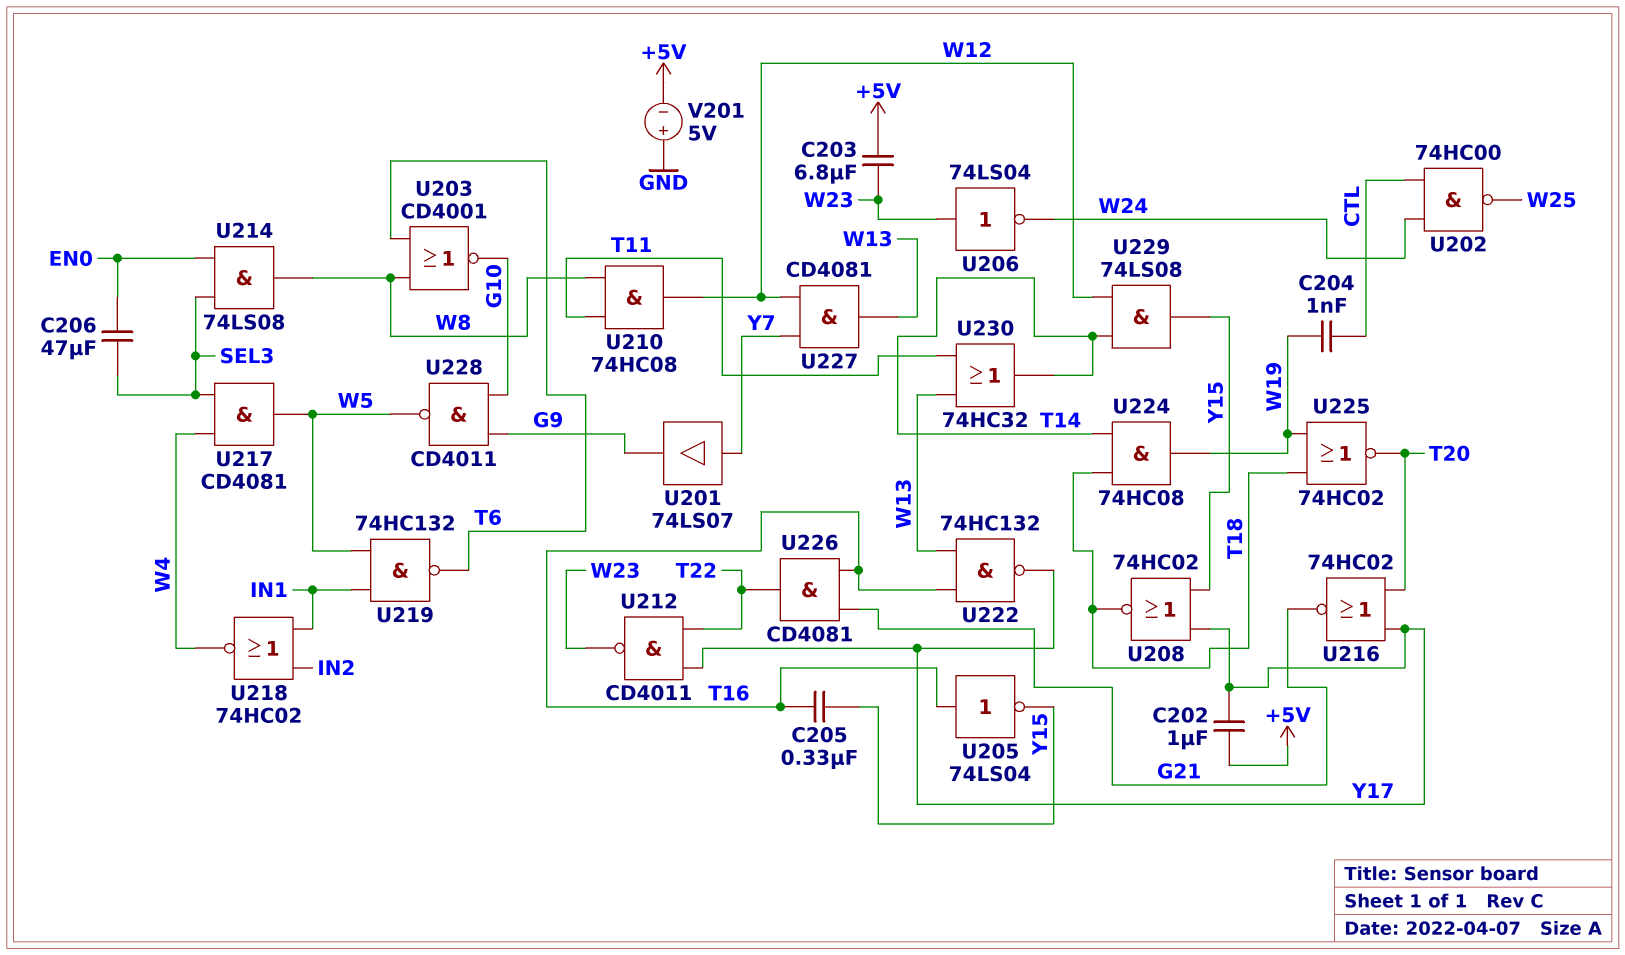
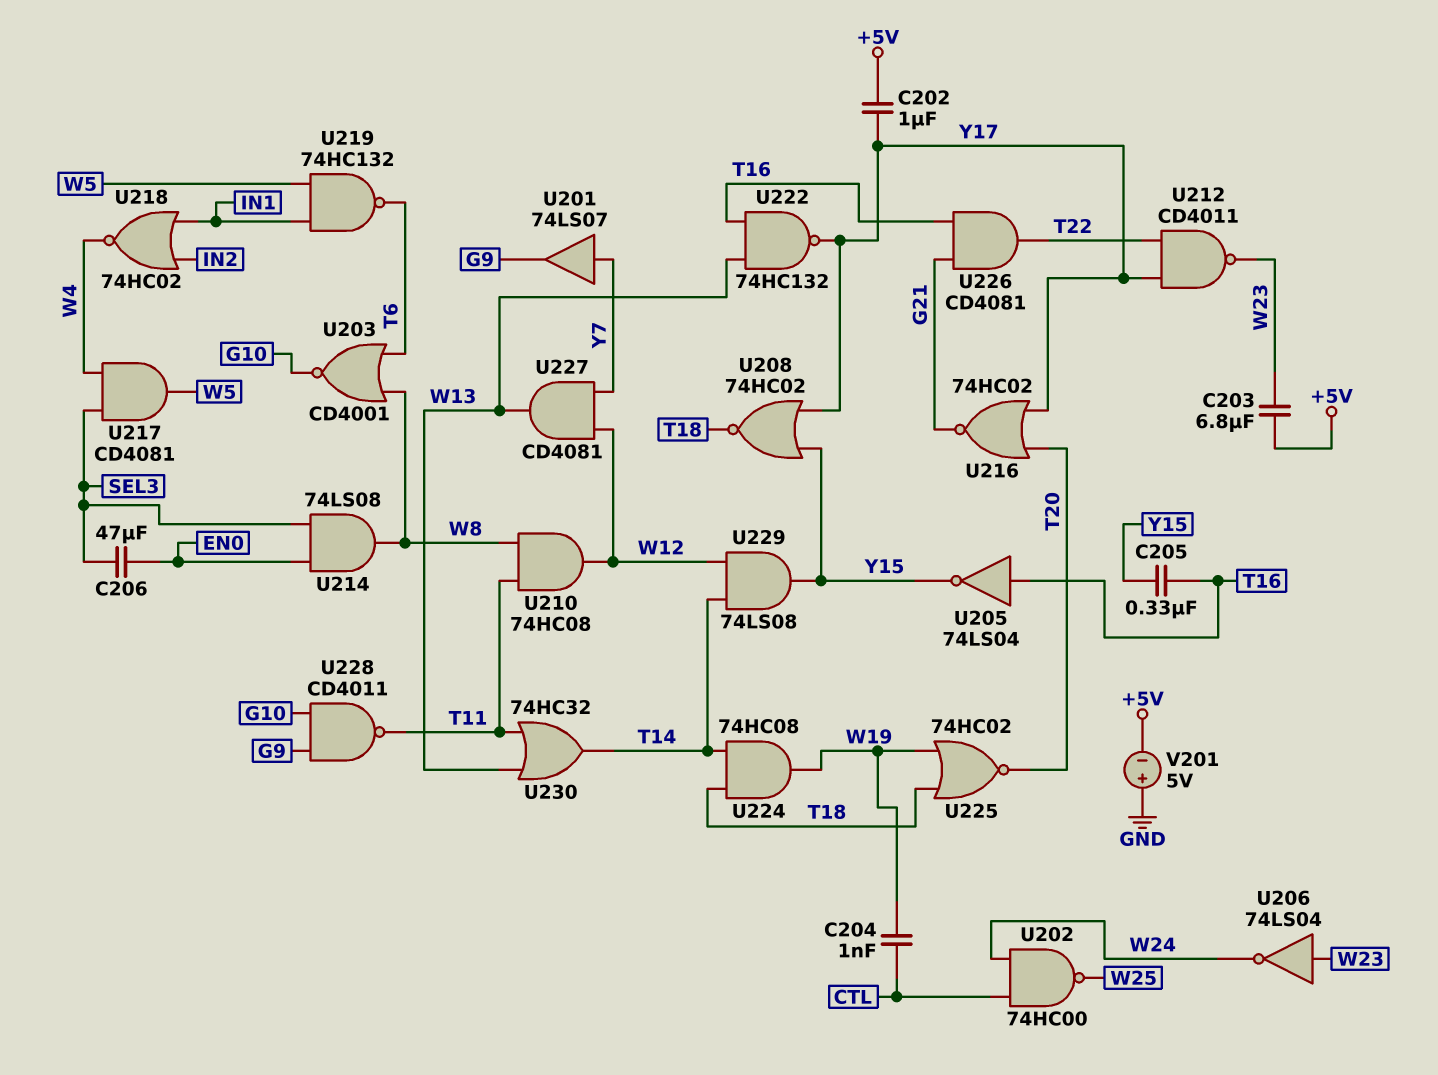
U228: NAND CD4011 (in G9, in G10, out W5) -> NAND CD4011 (in G9, in G10, out T11)

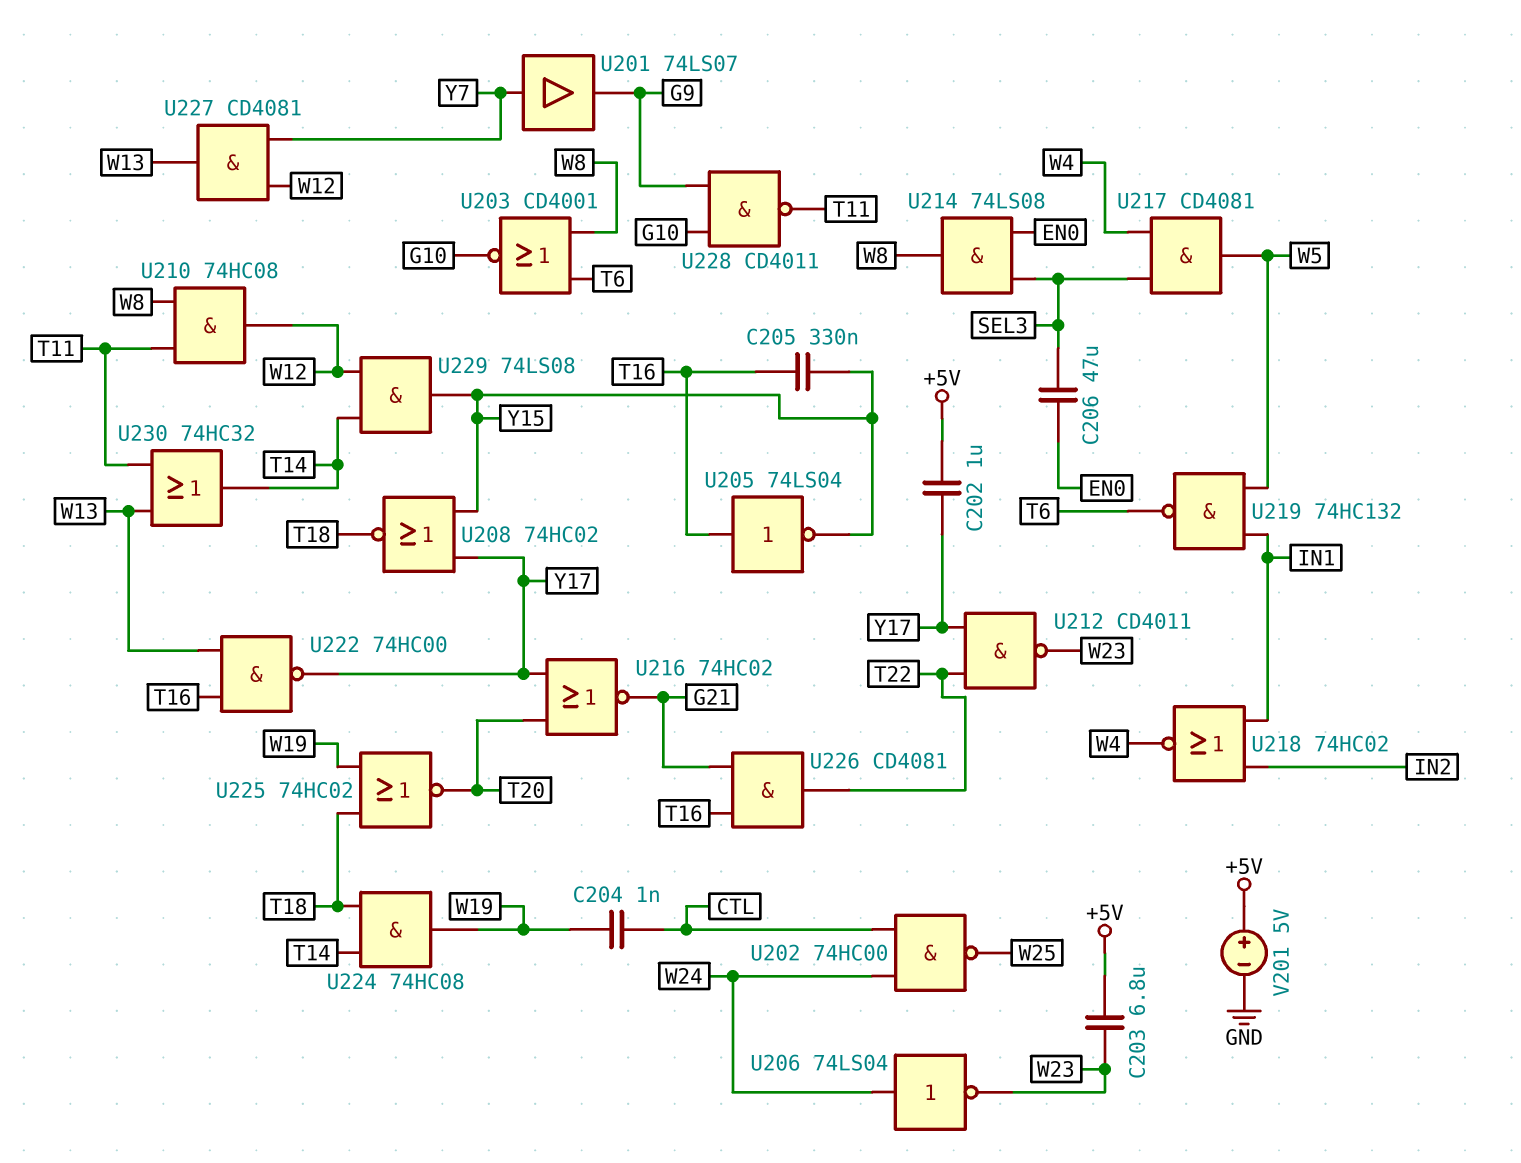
U206: NOT 74LS04 (in W23, out W24) -> NOT 74LS04 (in W24, out W23)
U222: NAND 74HC132 (in T16, in W13, out Y17) -> NAND 74HC00 (in T16, in W13, out Y17)
V201: 5V (plus GND, minus +5V) -> 5V (plus +5V, minus GND)

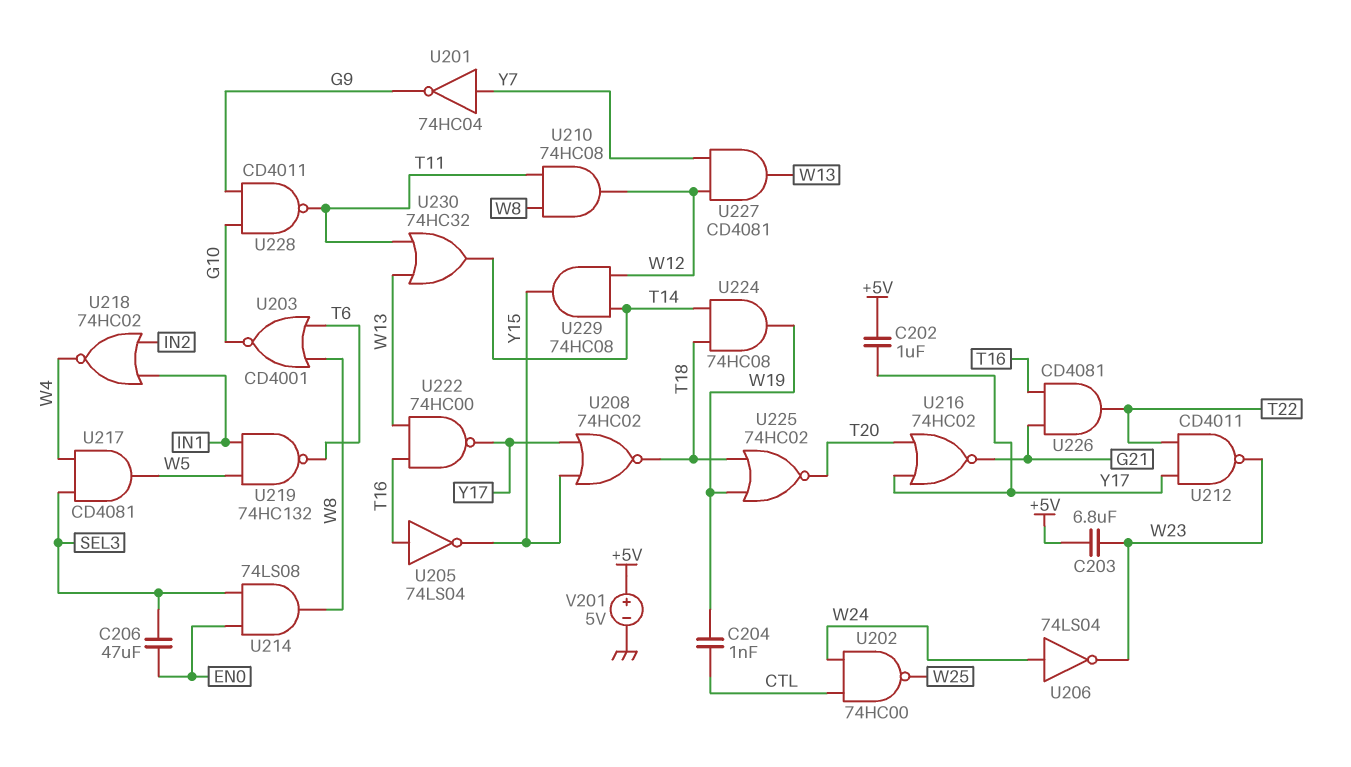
C205: 330nF (T16, Y15) -> none
U201: buffer 74LS07 (in Y7, out G9) -> NOT 74HC04 (in Y7, out G9)
U229: AND 74LS08 (in T14, in W12, out Y15) -> AND 74HC08 (in T14, in W12, out Y15)

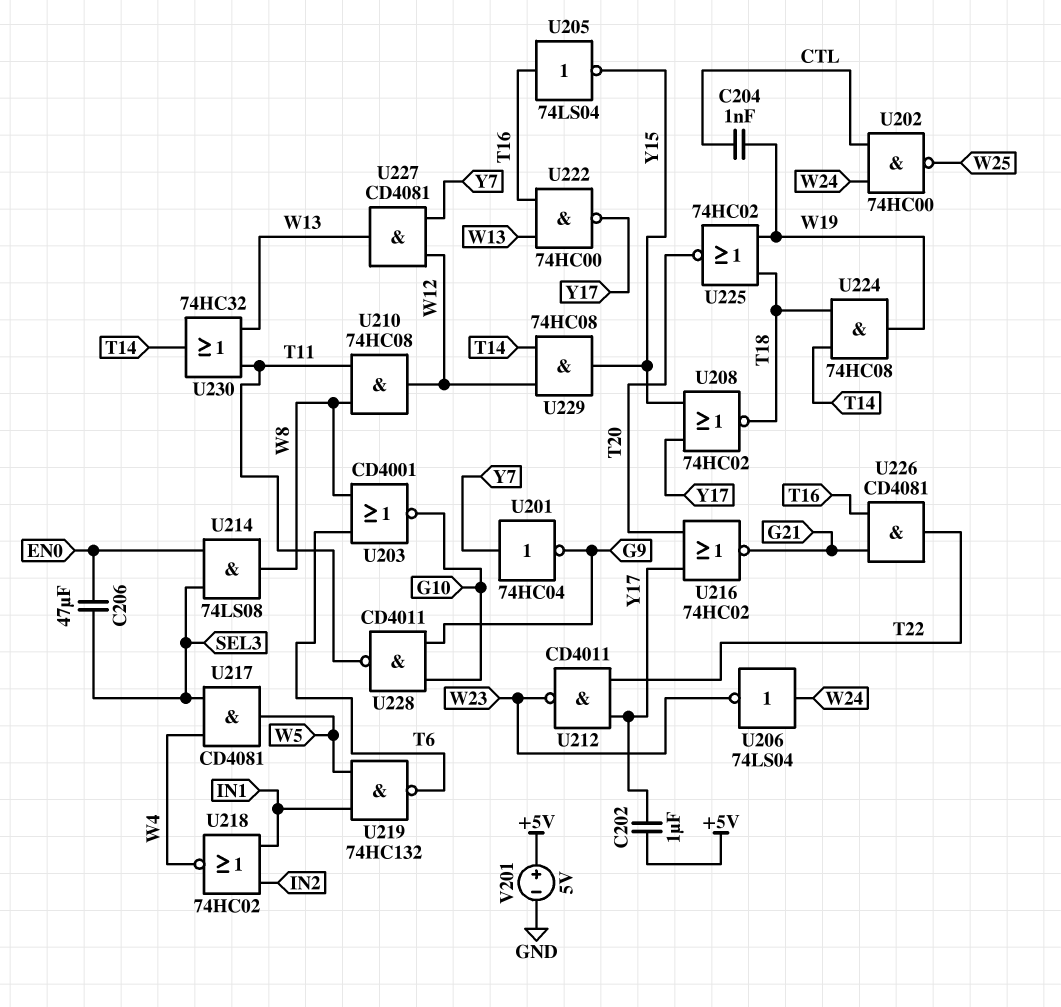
C203: 6.8uF (+5V, W23) -> none

